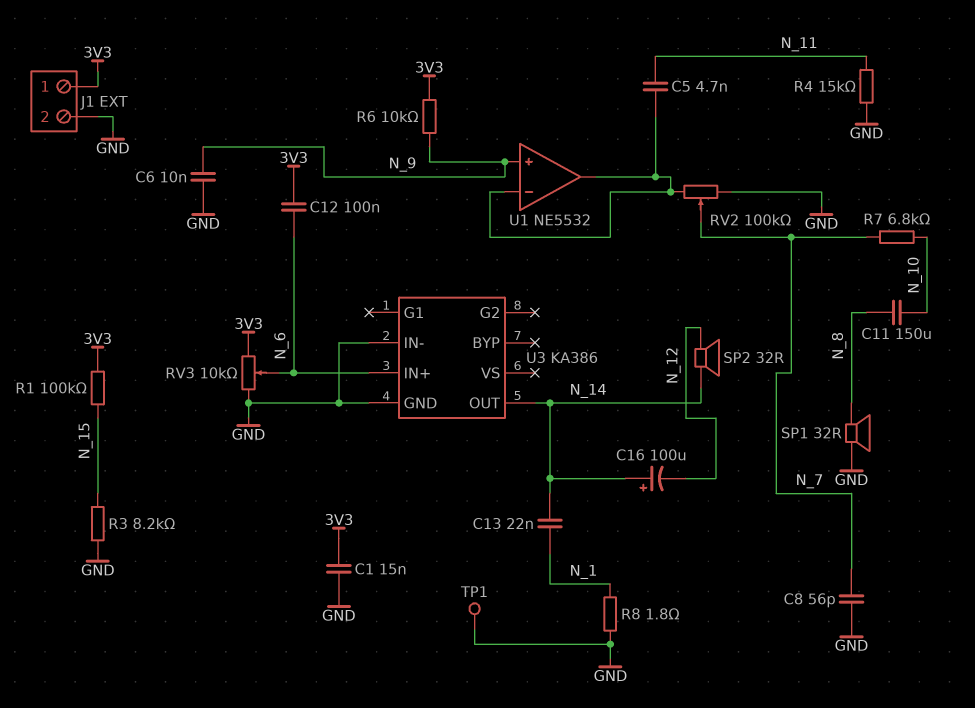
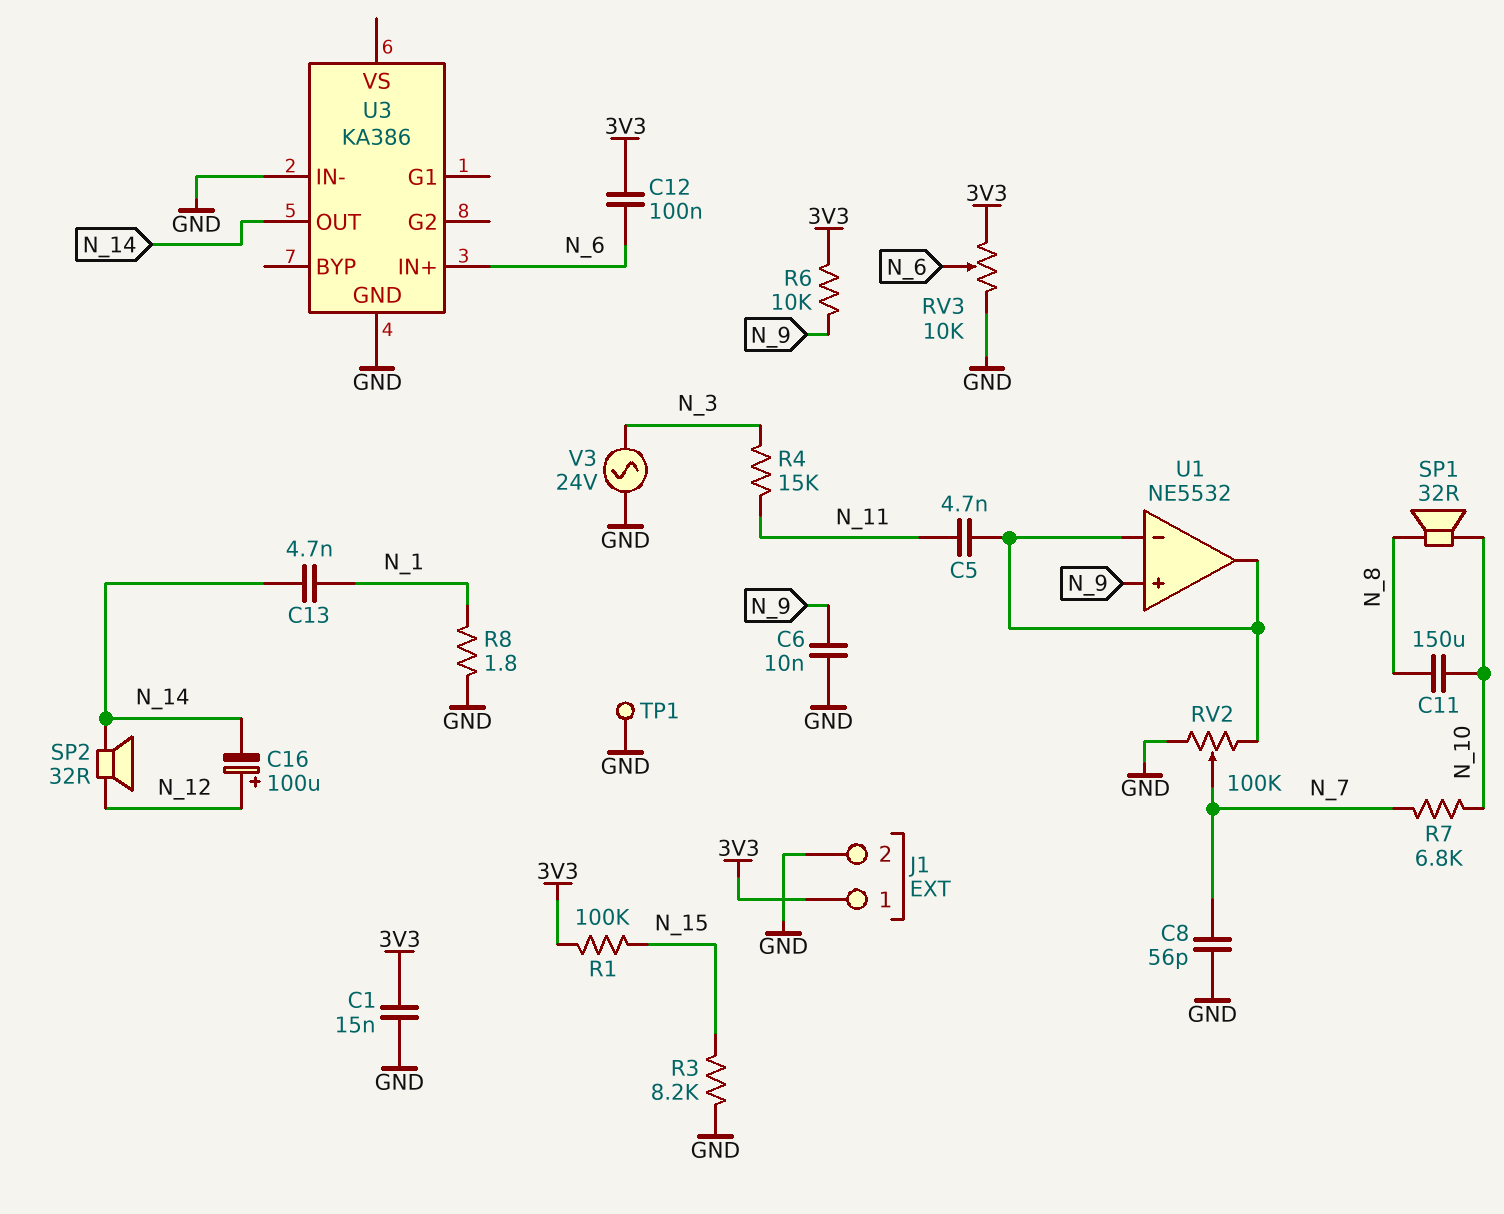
C13: 22nF (N_1, N_14) -> 4.7nF (N_1, N_14)
C16: 100uF (plus N_14, minus N_12) -> 100uF (plus N_12, minus N_14)
R4: 15k (GND, N_11) -> 15k (N_3, N_11)
SP1: speaker 32R (GND, N_8) -> speaker 32R (N_8, N_10)
V3: none -> AC 24V (GND, N_3)

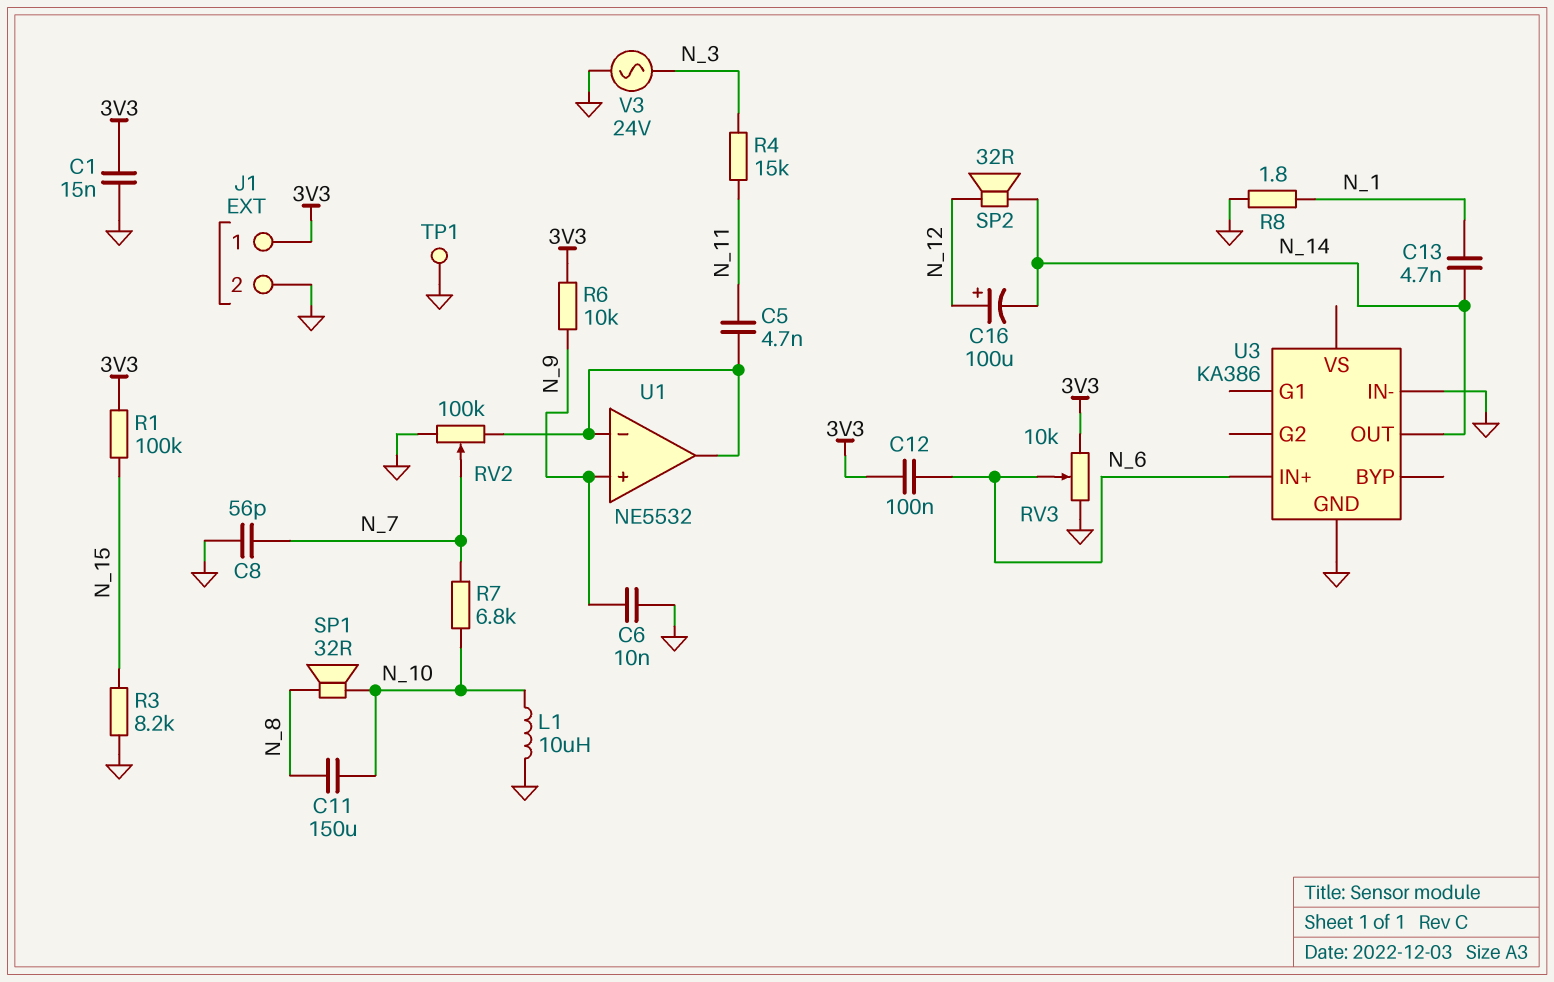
L1: none -> 10uH (GND, N_10)

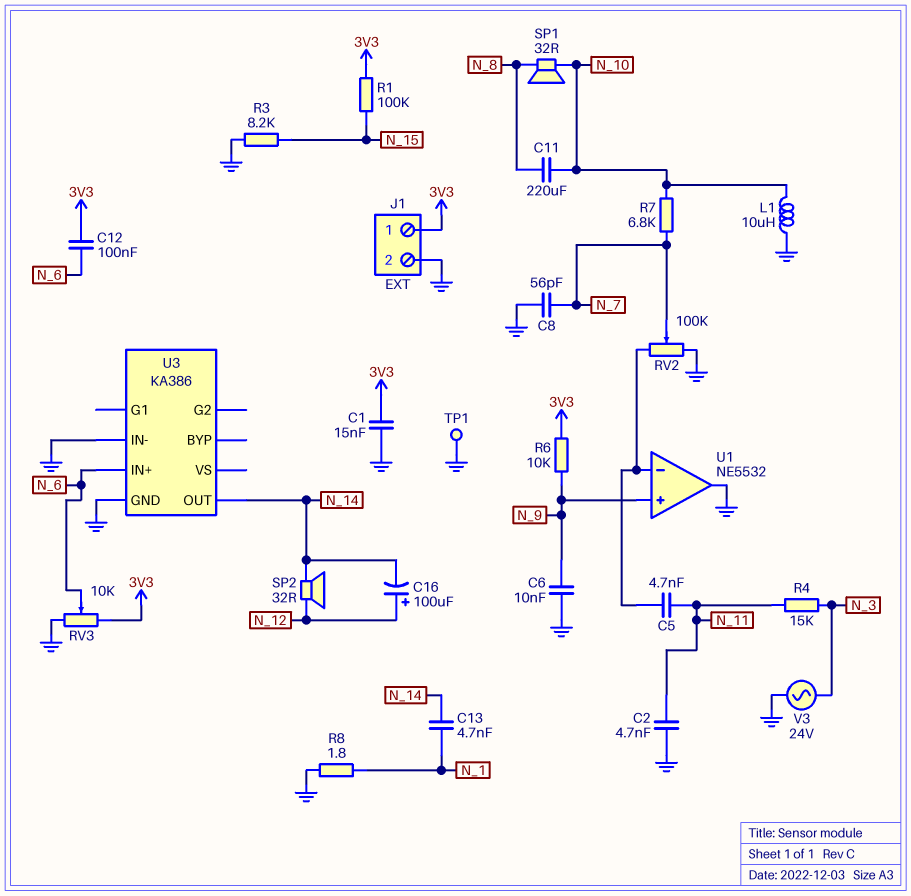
C2: none -> 4.7nF (GND, N_11)
C11: 150uF (N_8, N_10) -> 220uF (N_8, N_10)
U1 pin out: U1/in- -> GND

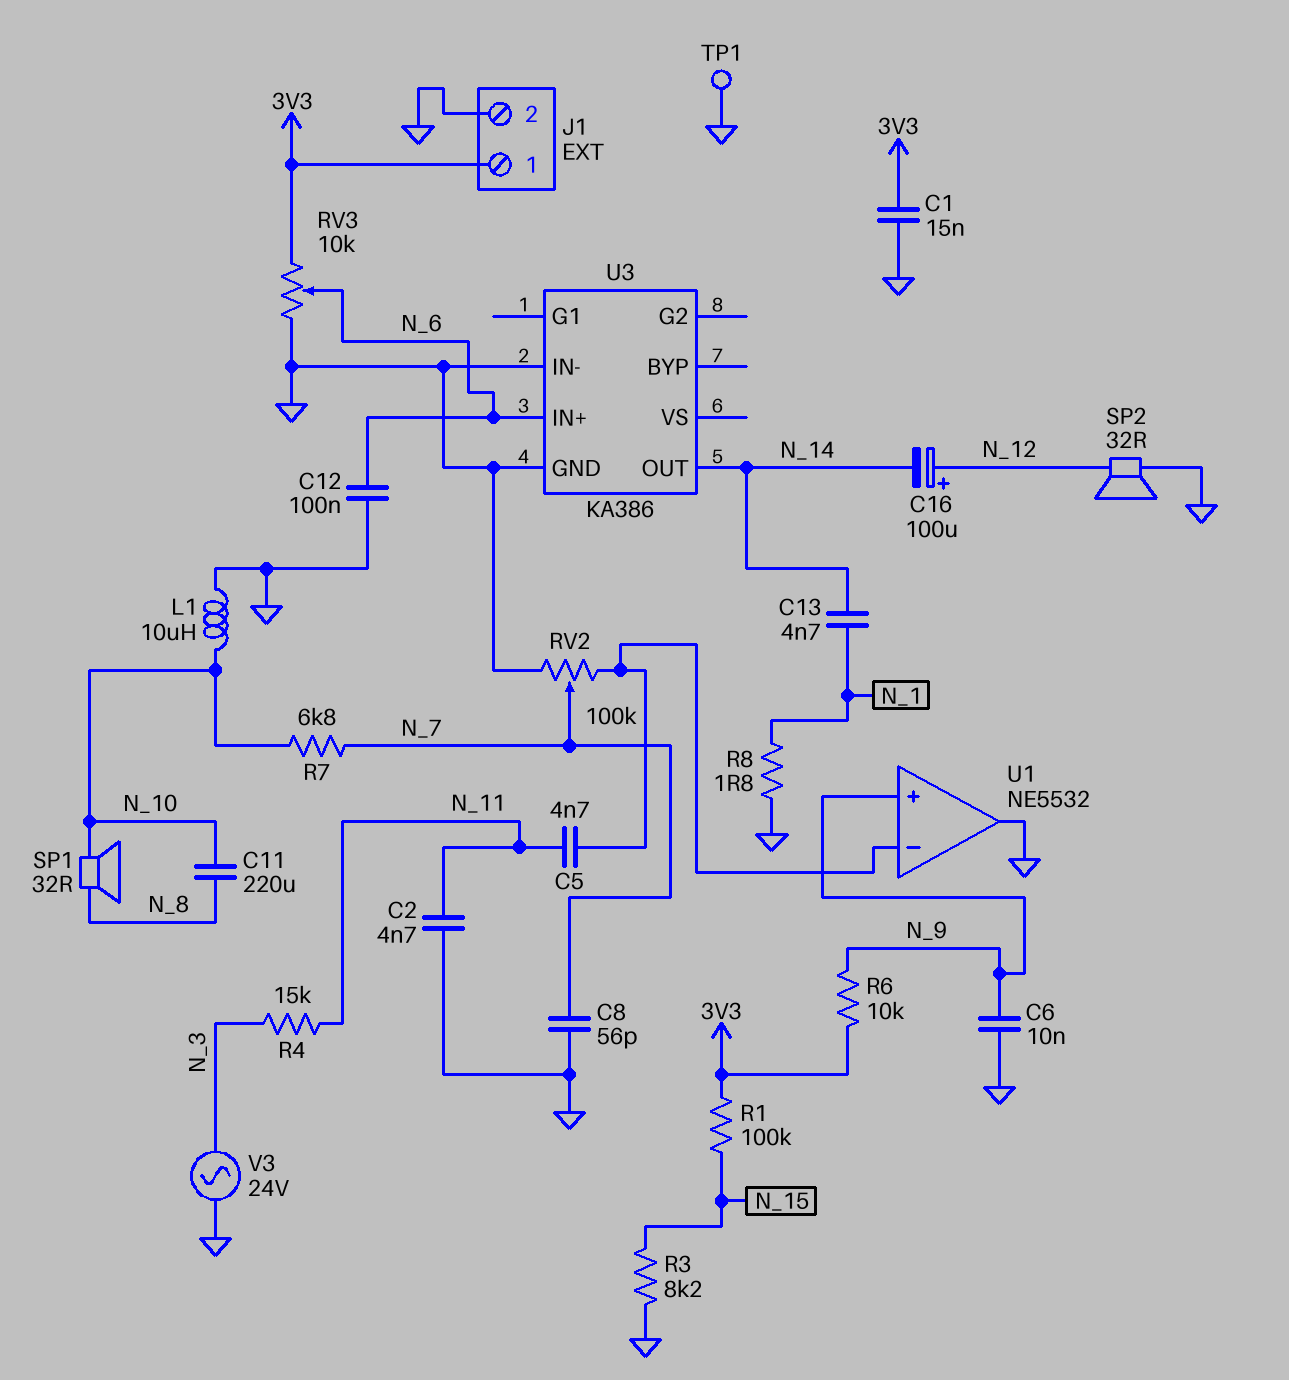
C12: 100nF (3V3, N_6) -> 100nF (GND, N_6)
SP2: speaker 32R (N_12, N_14) -> speaker 32R (GND, N_12)

